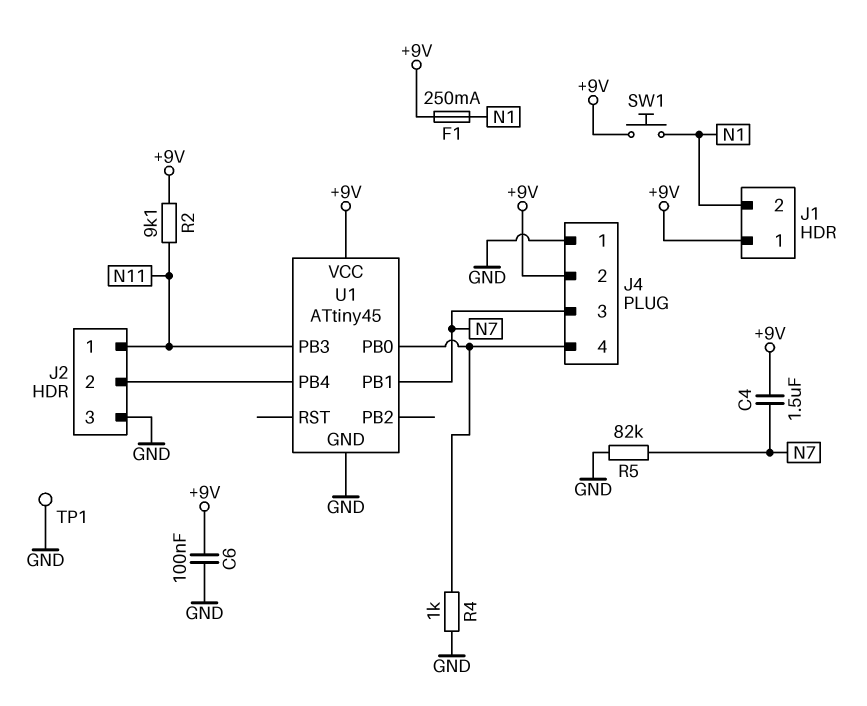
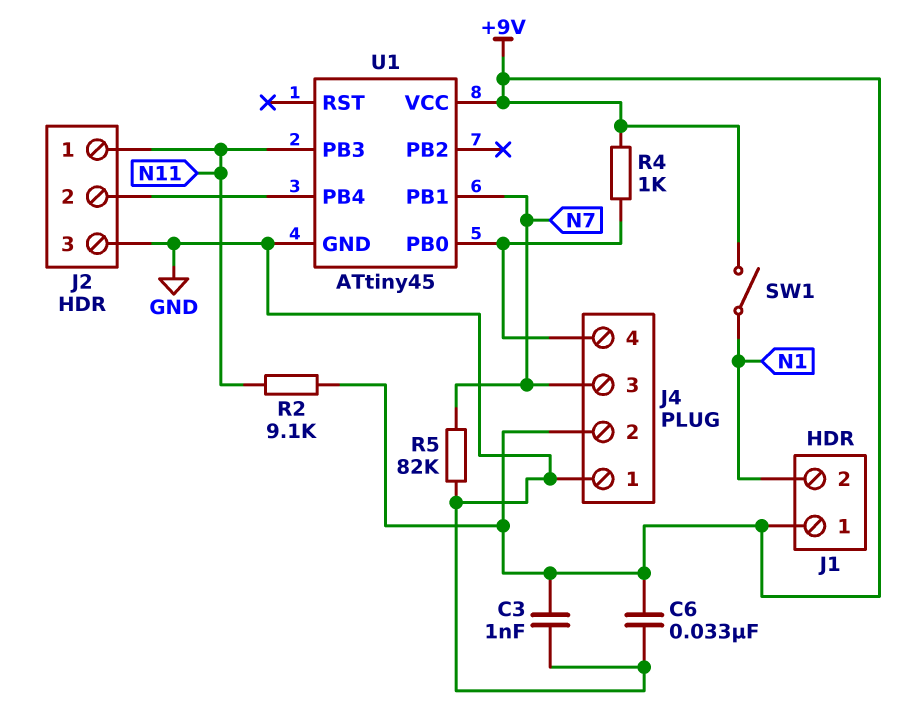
C3: none -> 1nF (+9V, GND)
C4: 1.5uF (+9V, N7) -> none
C6: 100nF (+9V, GND) -> 33nF (+9V, GND)
F1: 250mA (+9V, N1) -> none
R4: 1k (GND, J4/4) -> 1k (+9V, J4/4)
SW1: button (+9V, N1) -> switch (+9V, N1)
TP1: test point (GND) -> none

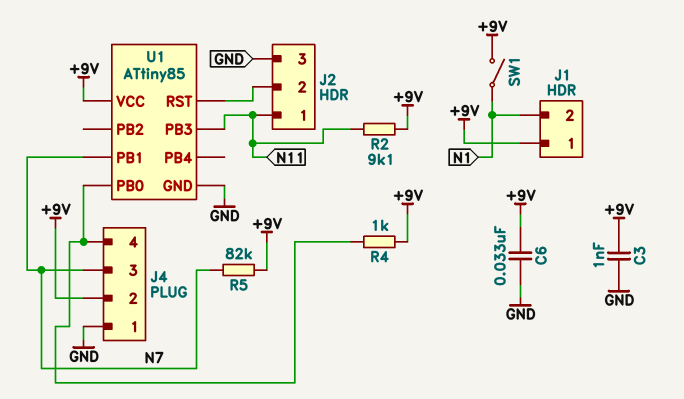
R5: 82k (GND, N7) -> 82k (+9V, N7)
U1: ATtiny45 -> ATtiny85
U1 pin PB4: J2/2 -> none
U1 pin RST: none -> J2/2

